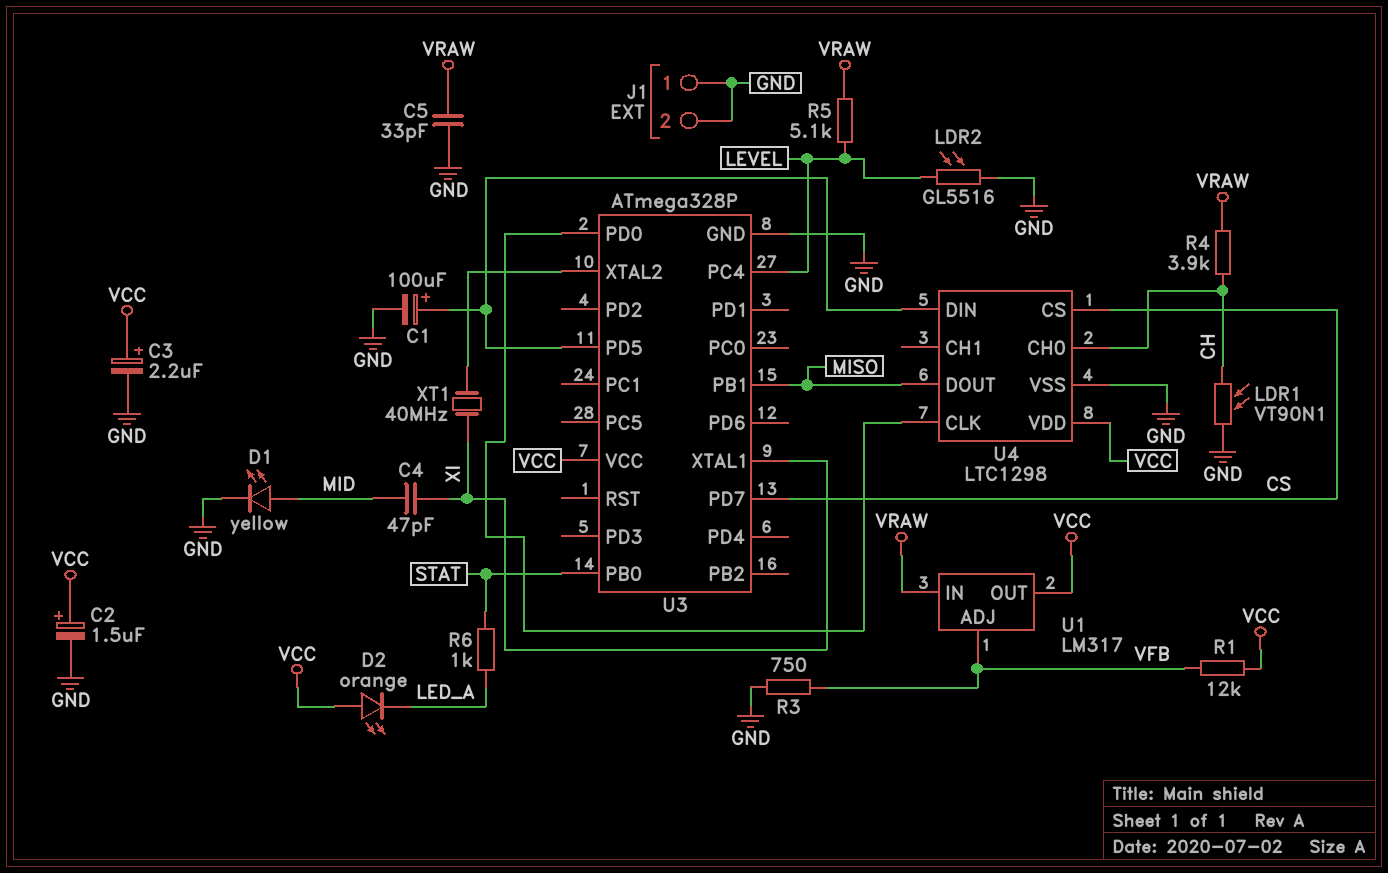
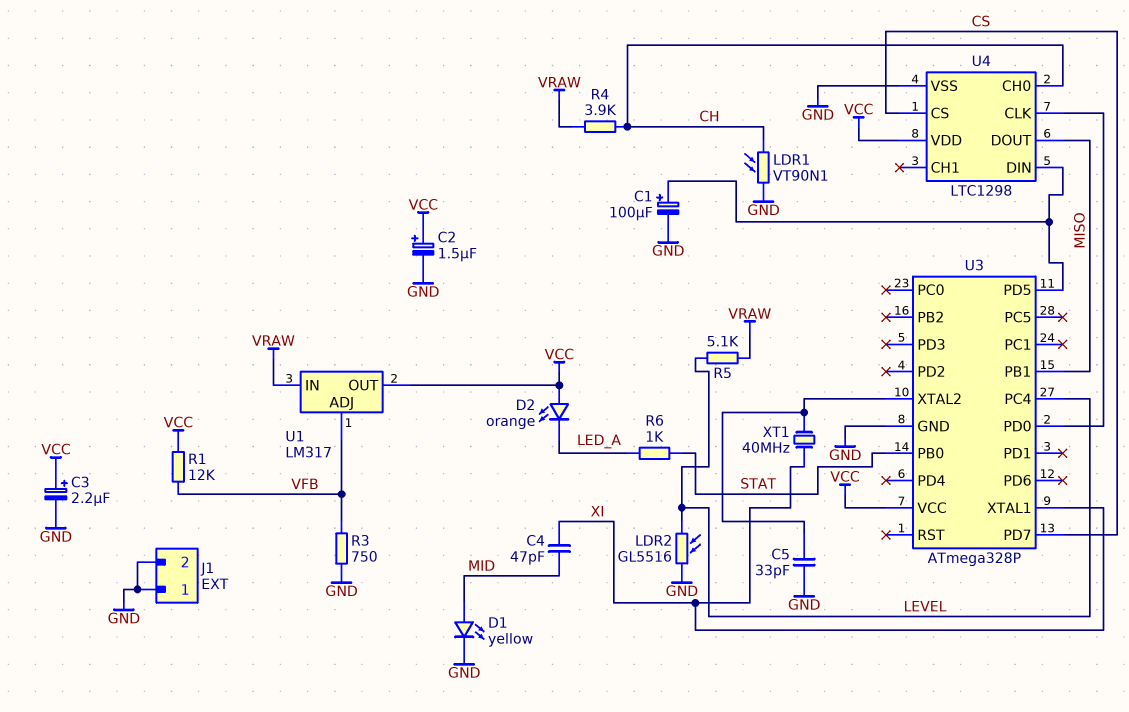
C5: 33pF (GND, VRAW) -> 33pF (GND, U3/XTAL2)

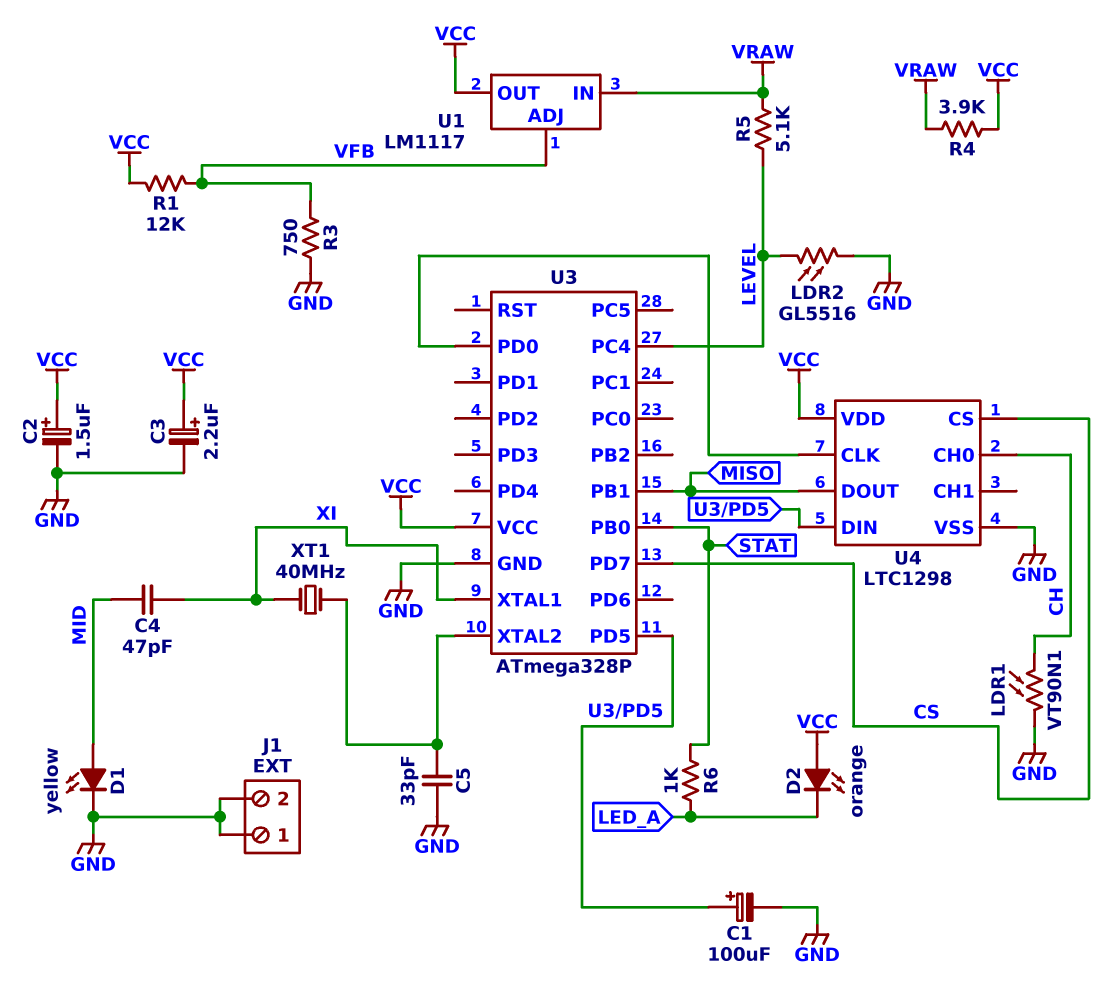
R4: 3.9k (CH, VRAW) -> 3.9k (VCC, VRAW)
U1: LM317 -> LM1117

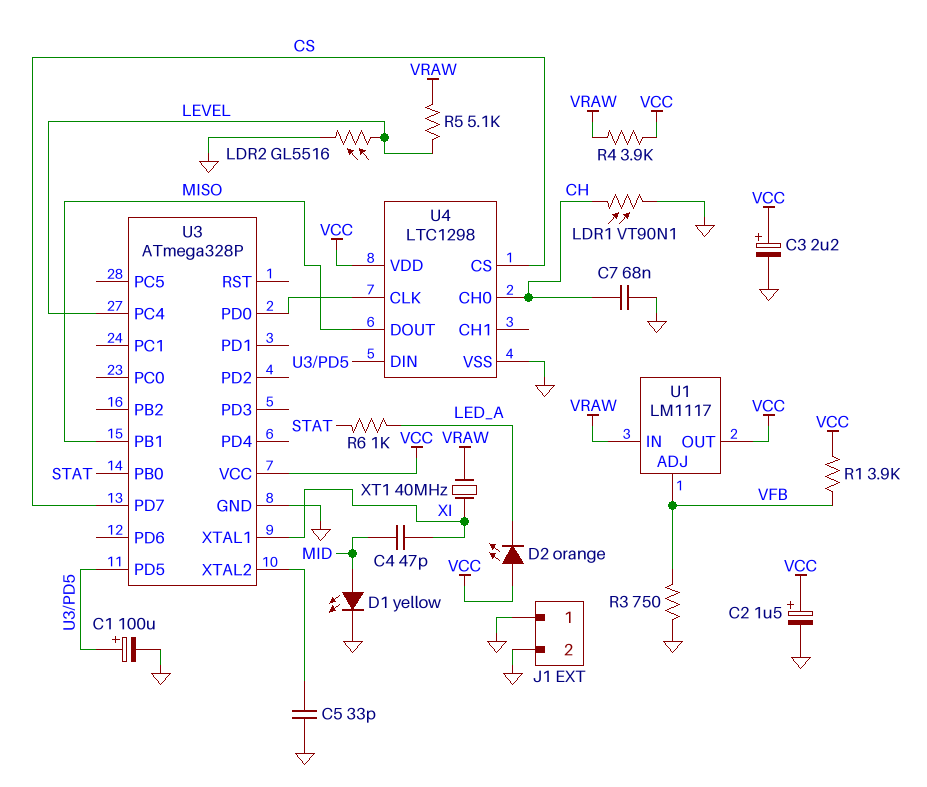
C7: none -> 68nF (CH, GND)
R1: 12k (VCC, VFB) -> 3.9k (VCC, VFB)
XT1: 40MHz (U3/XTAL2, XI) -> 40MHz (VRAW, XI)

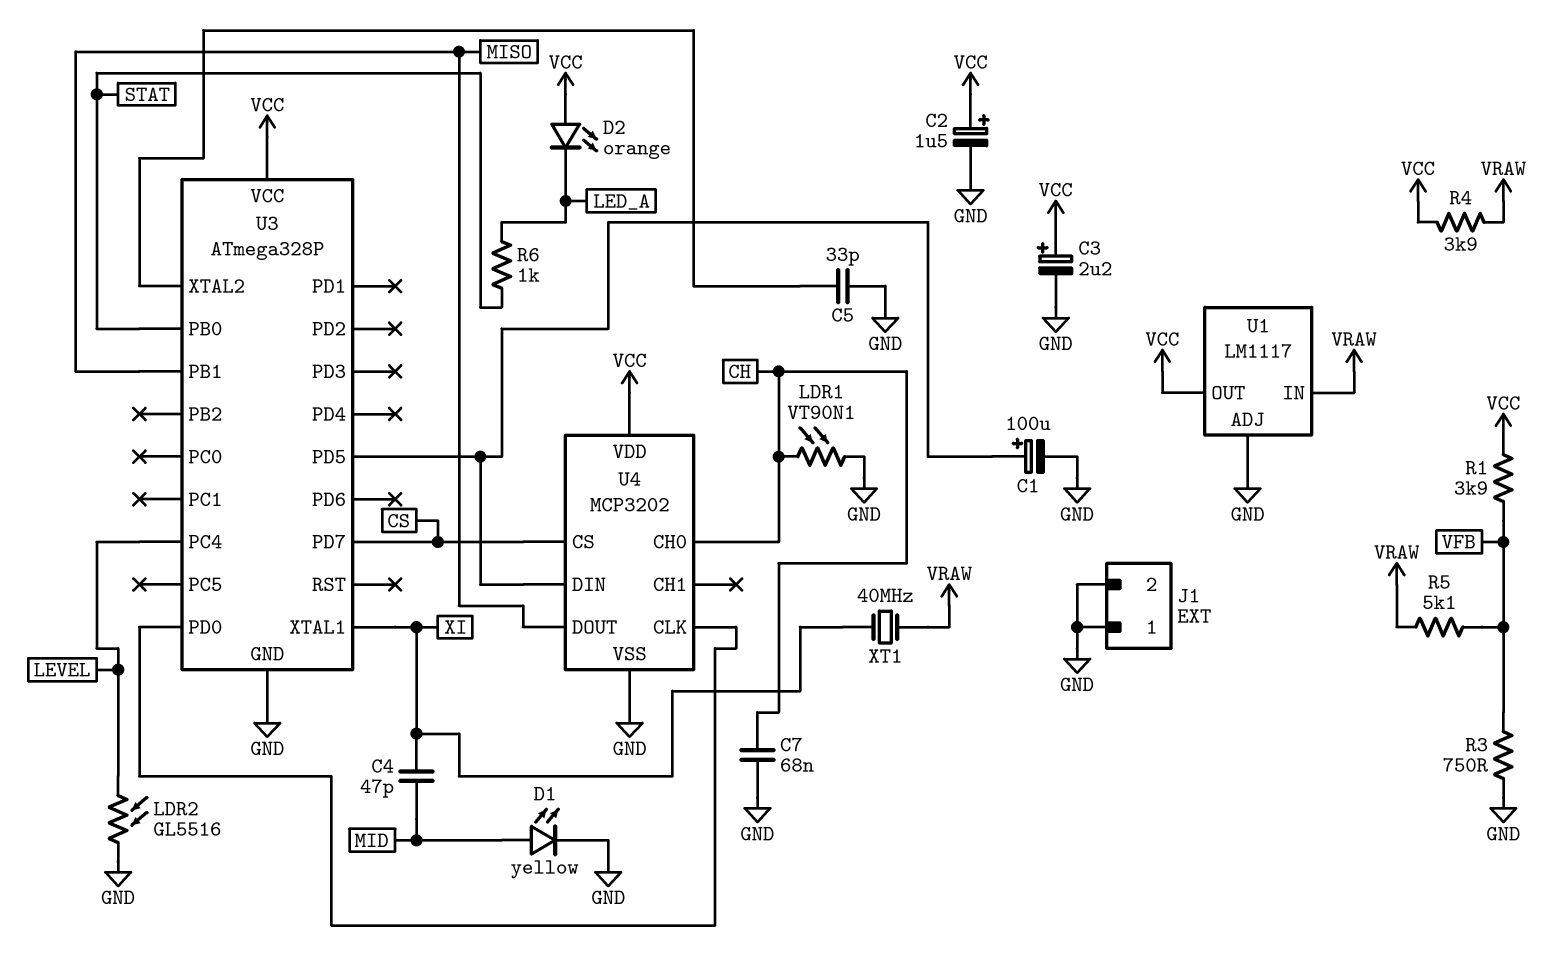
R5: 5.1k (LEVEL, VRAW) -> 5.1k (VFB, VRAW)
U1 pin ADJ: VFB -> GND
U4: LTC1298 -> MCP3202

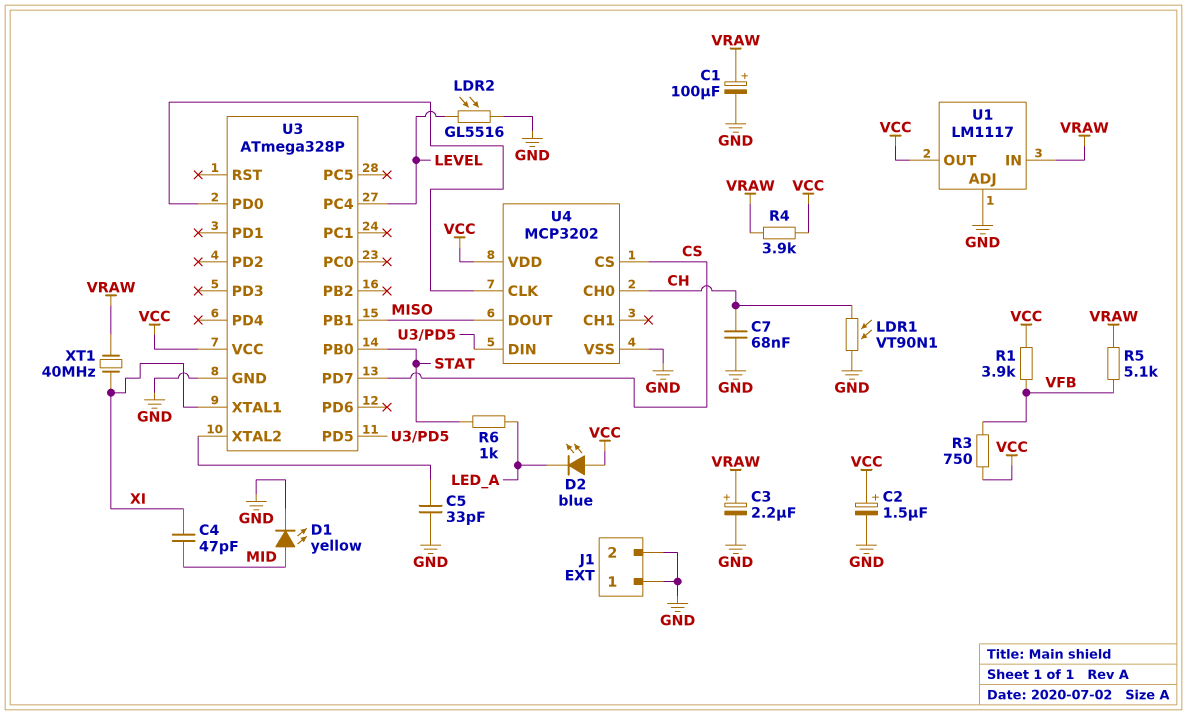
C1: 100uF (plus U3/PD5, minus GND) -> 100uF (plus VRAW, minus GND)
C3: 2.2uF (plus VCC, minus GND) -> 2.2uF (plus VRAW, minus GND)
D2: LED orange (A VCC, K LED_A) -> LED blue (A VCC, K LED_A)
R3: 750 (GND, VFB) -> 750 (VCC, VFB)

